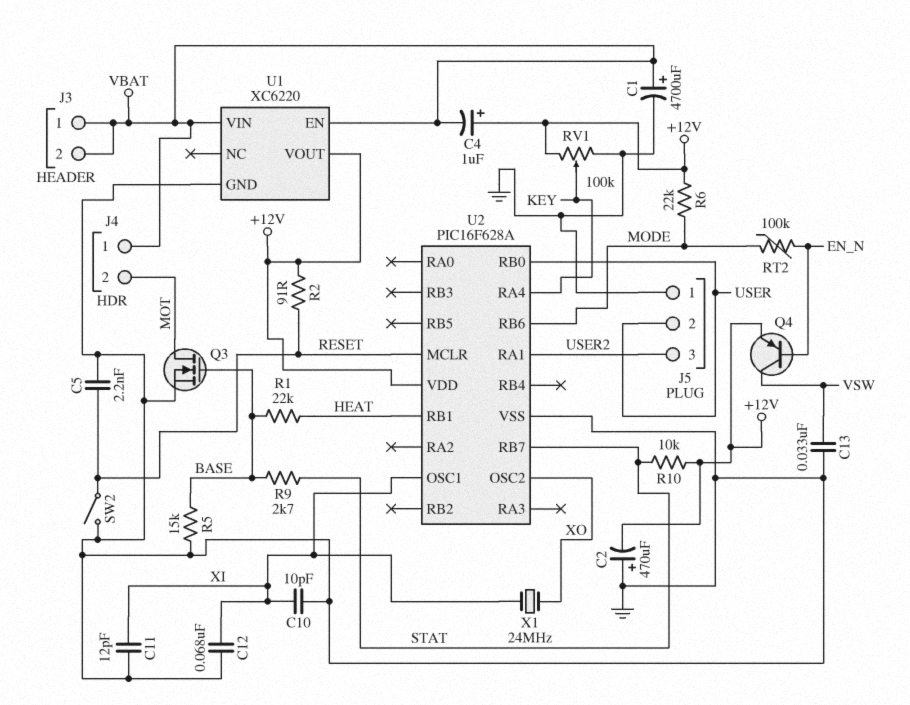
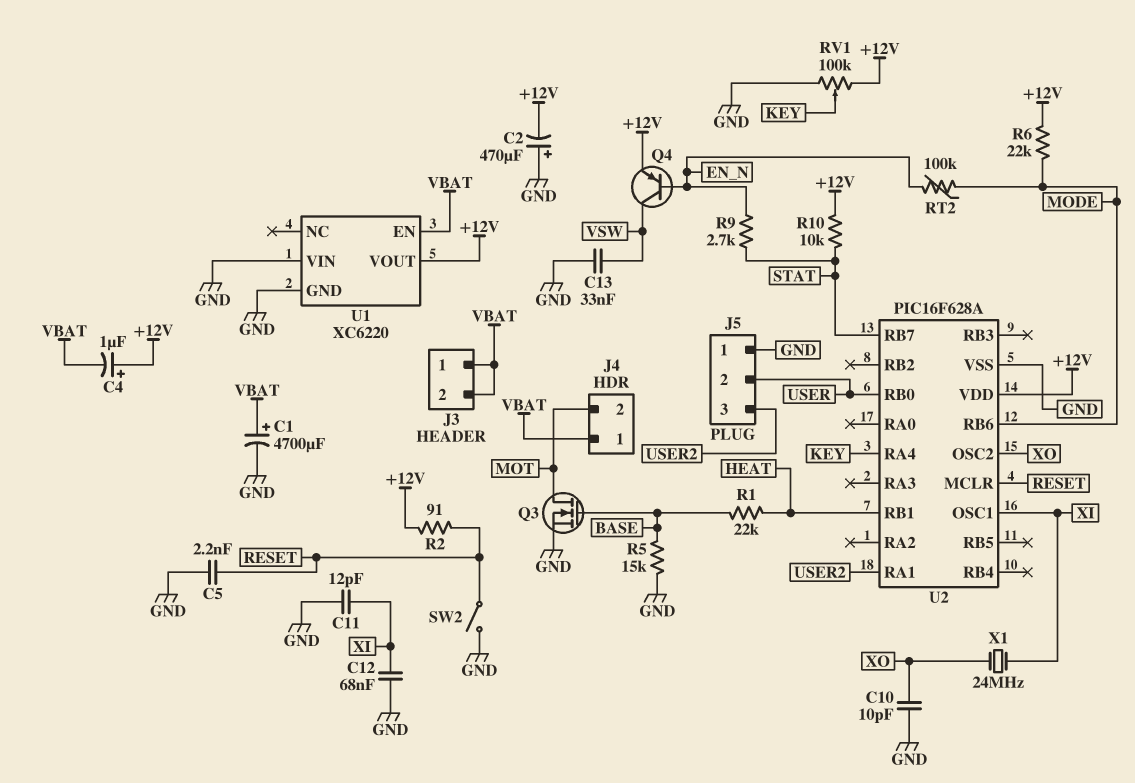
C10: 10pF (GND, XI) -> 10pF (GND, XO)
R9: 2.7k (BASE, STAT) -> 2.7k (EN_N, STAT)
U1 pin VIN: VBAT -> GND

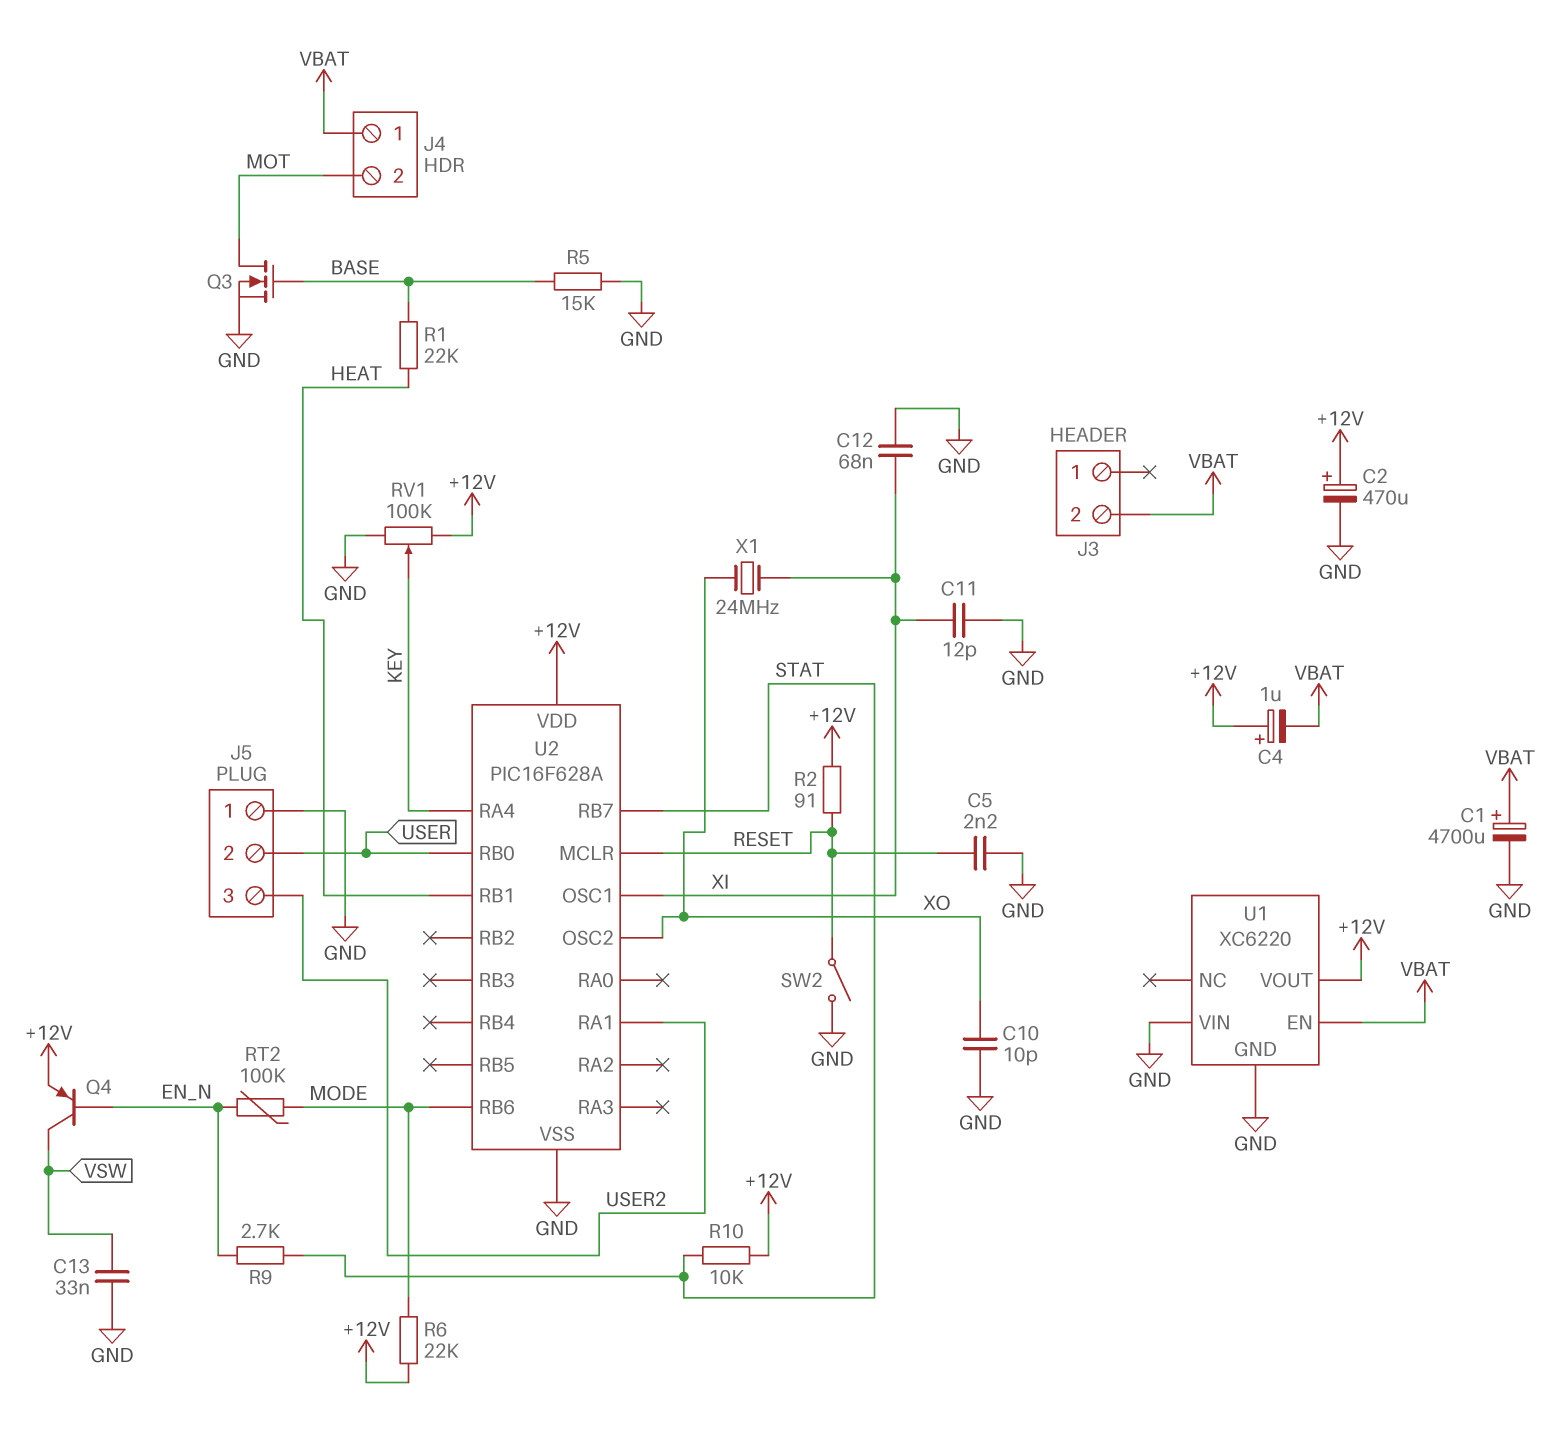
C2: 470uF (plus GND, minus +12V) -> 470uF (plus +12V, minus GND)
J3 pin 1: VBAT -> none

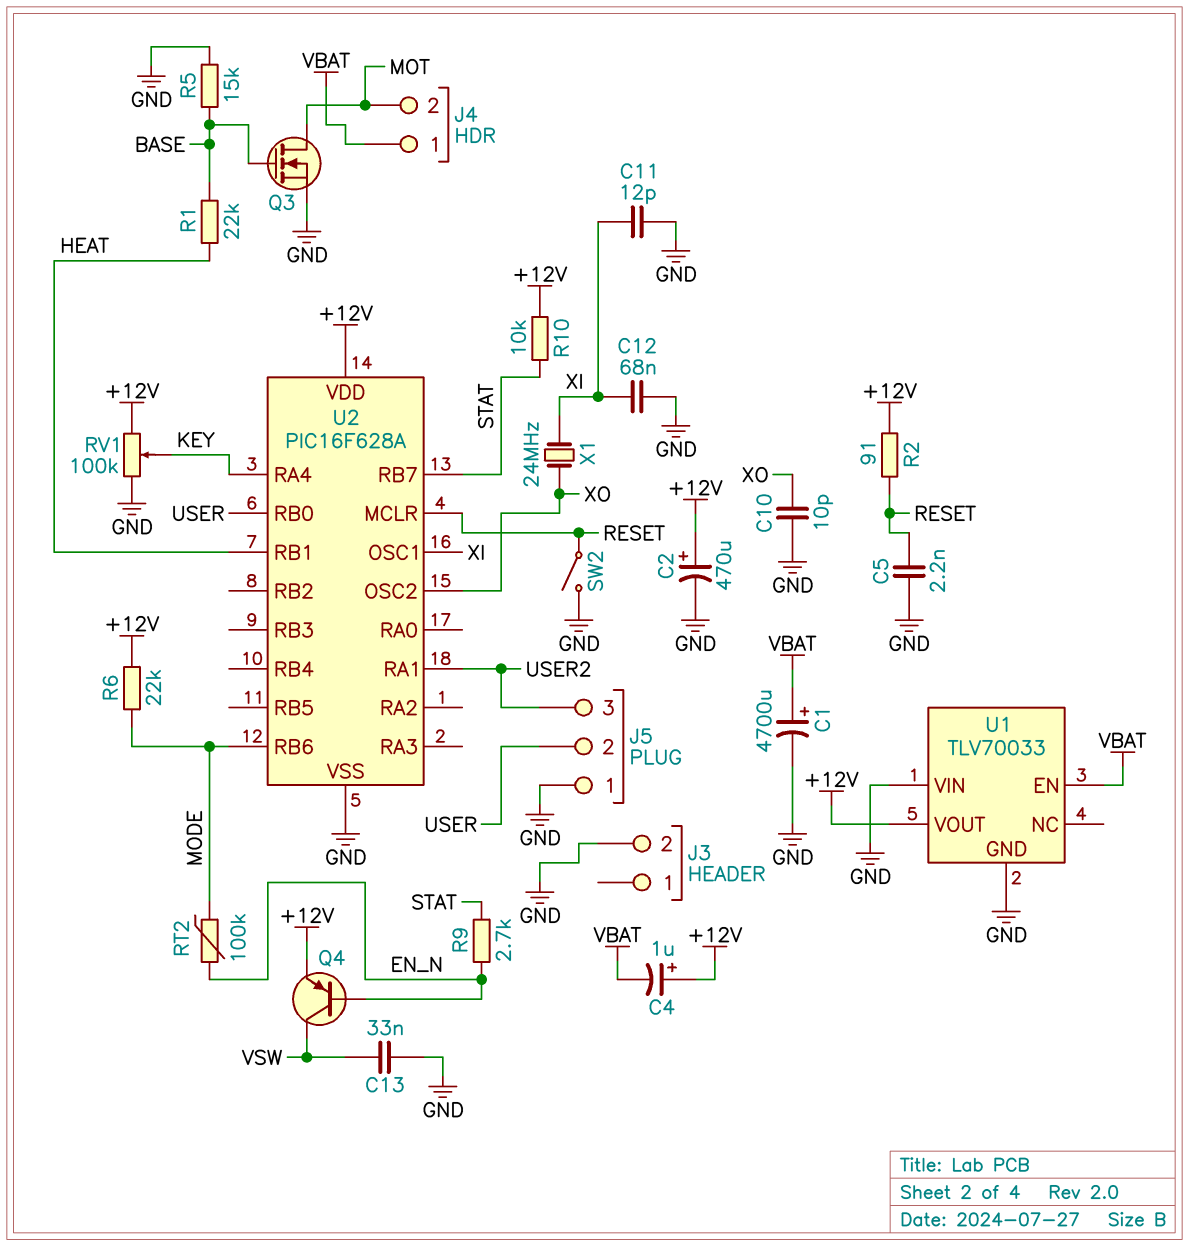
J3 pin 2: VBAT -> GND
U1: XC6220 -> TLV70033

